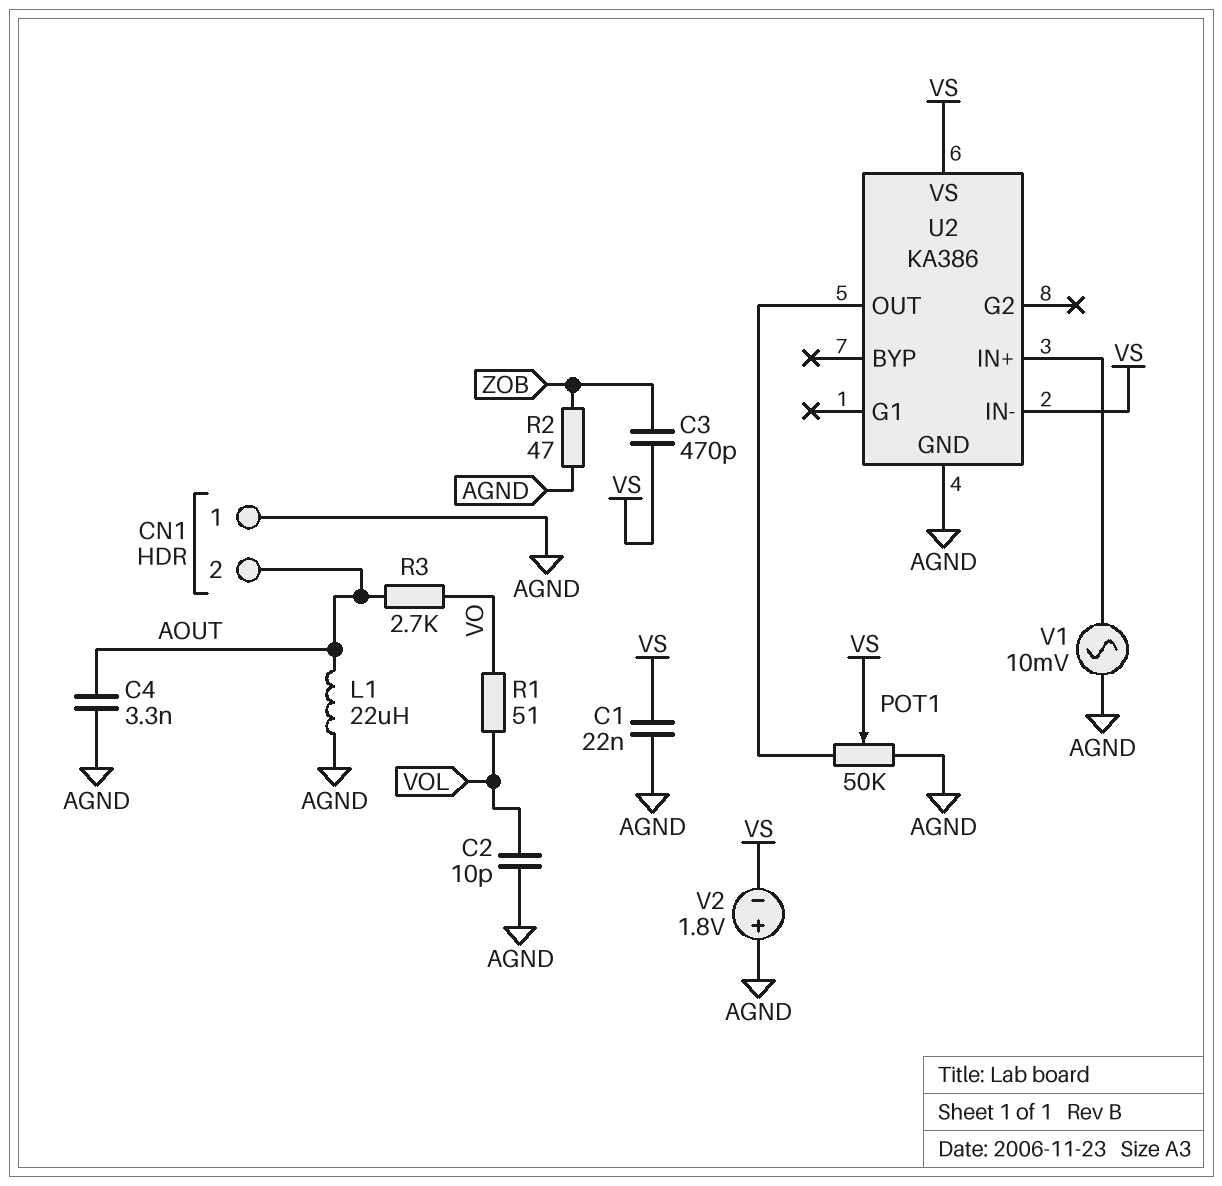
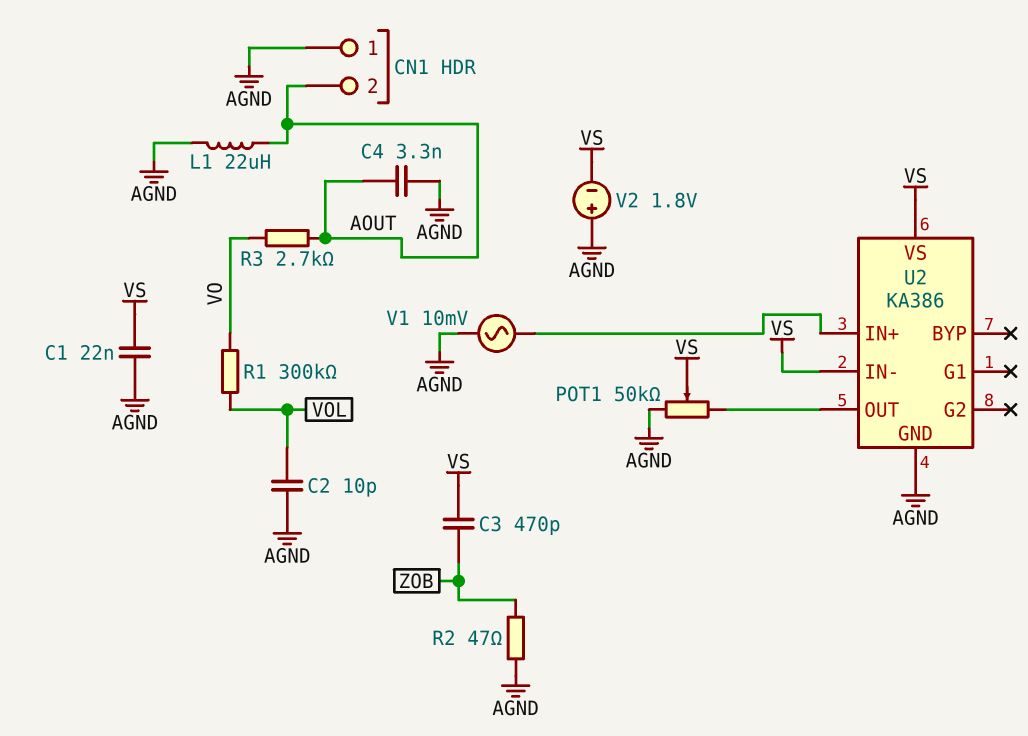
R1: 51 (VO, VOL) -> 300k (VO, VOL)

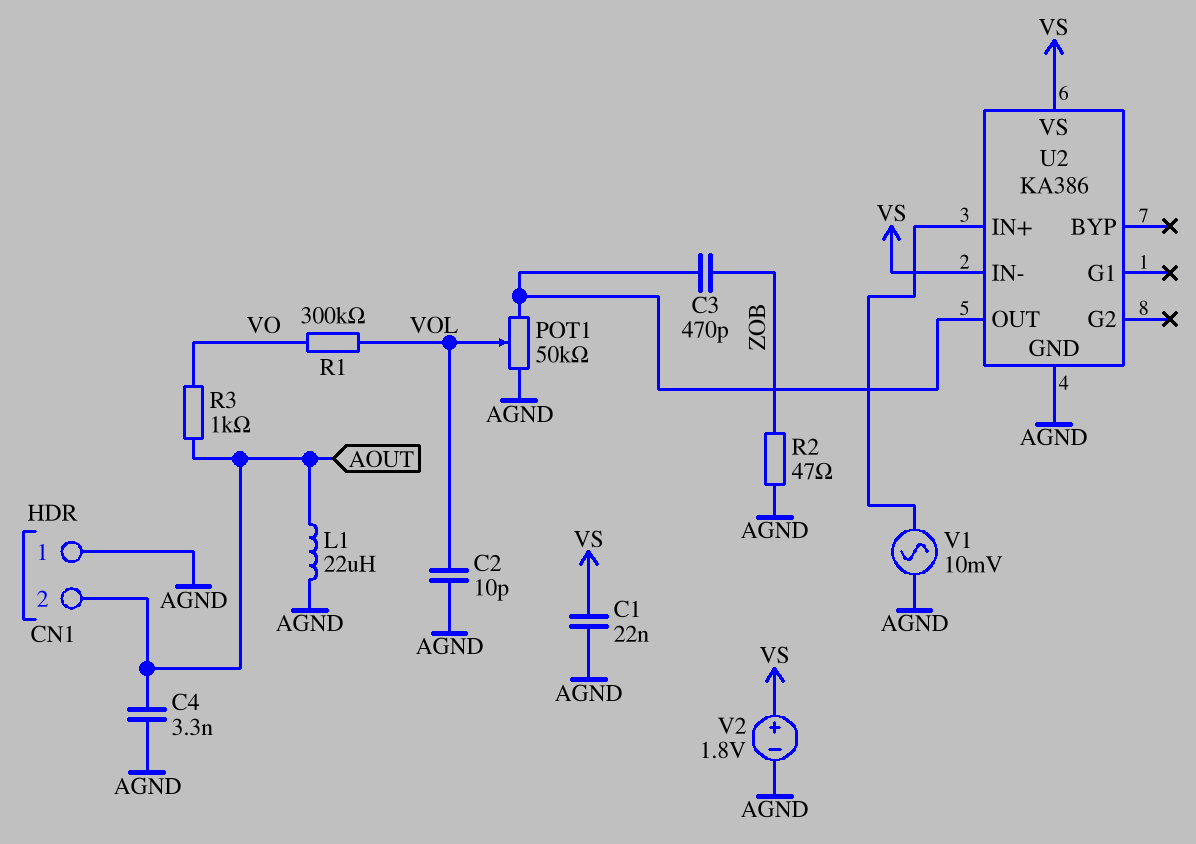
C3: 470pF (VS, ZOB) -> 470pF (U2/OUT, ZOB)
POT1: 50k (AGND, U2/OUT, wiper VS) -> 50k (AGND, U2/OUT, wiper VOL)
R3: 2.7k (AOUT, VO) -> 1k (AOUT, VO)
V2: 1.8V (plus AGND, minus VS) -> 1.8V (plus VS, minus AGND)

